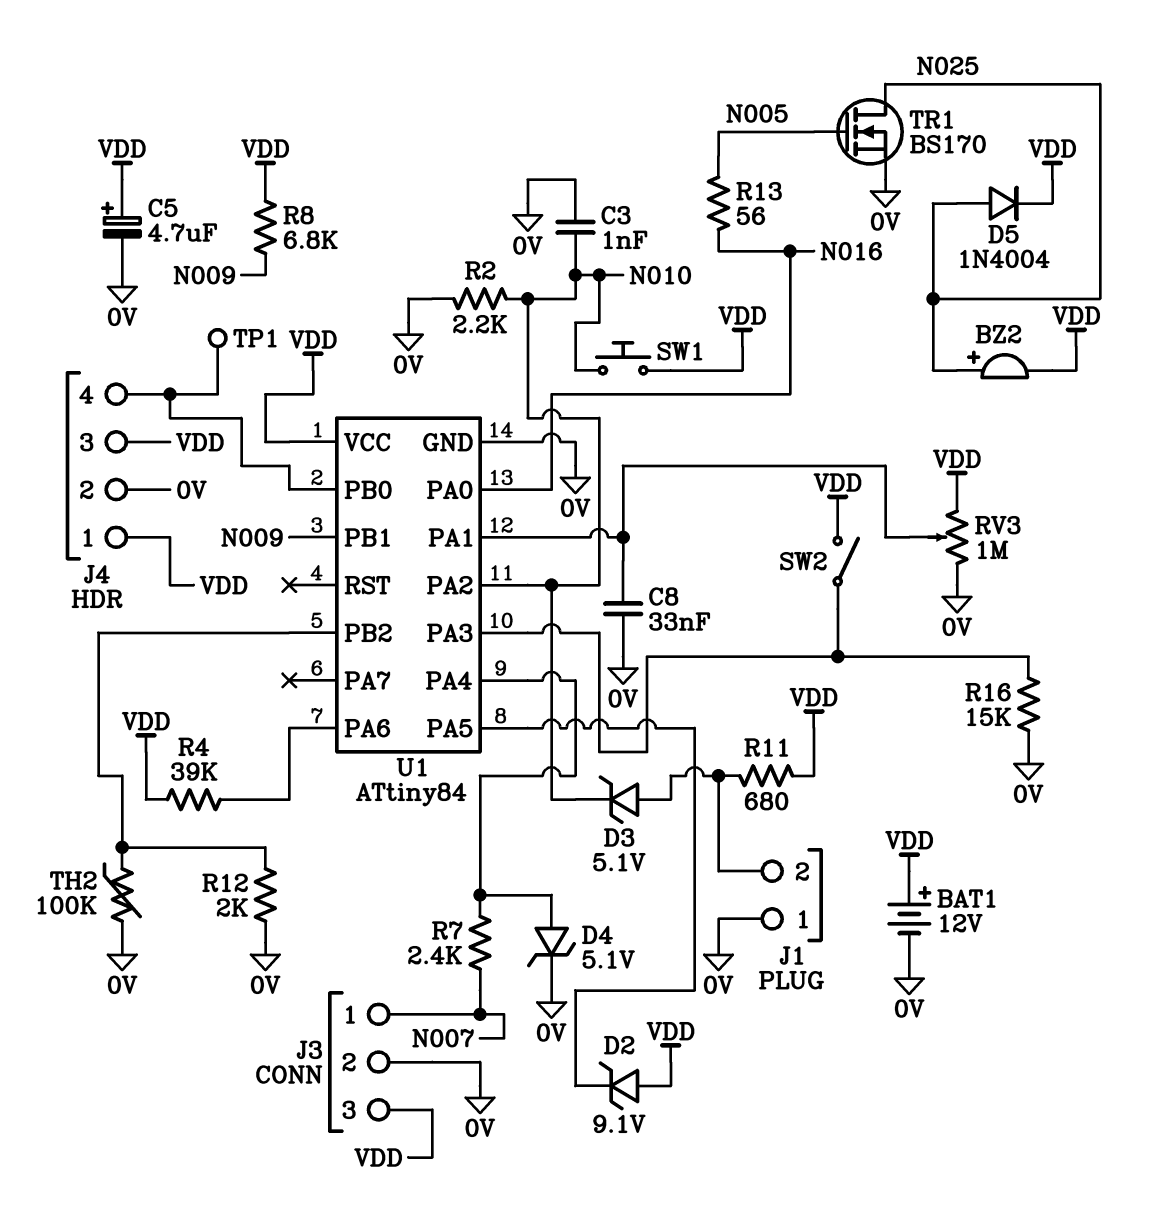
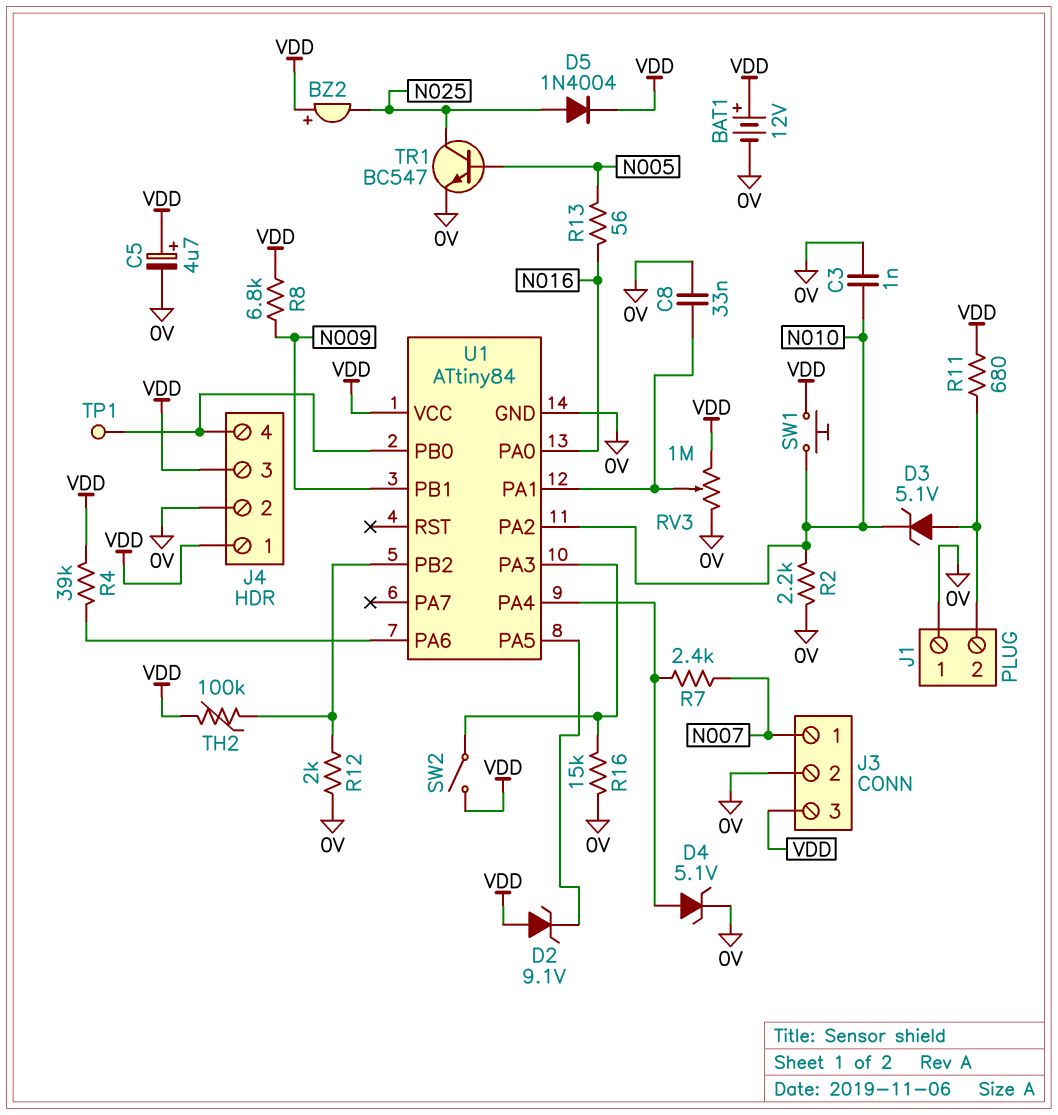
BZ2: buzzer (plus N025, minus VDD) -> buzzer (plus VDD, minus N025)
TH2: 100k (0V, U1/PB2) -> 100k (U1/PB2, VDD)
TR1: NMOS BS170 (G N005, D N025, S 0V) -> NPN BC547 (B N005, C N025, E 0V)

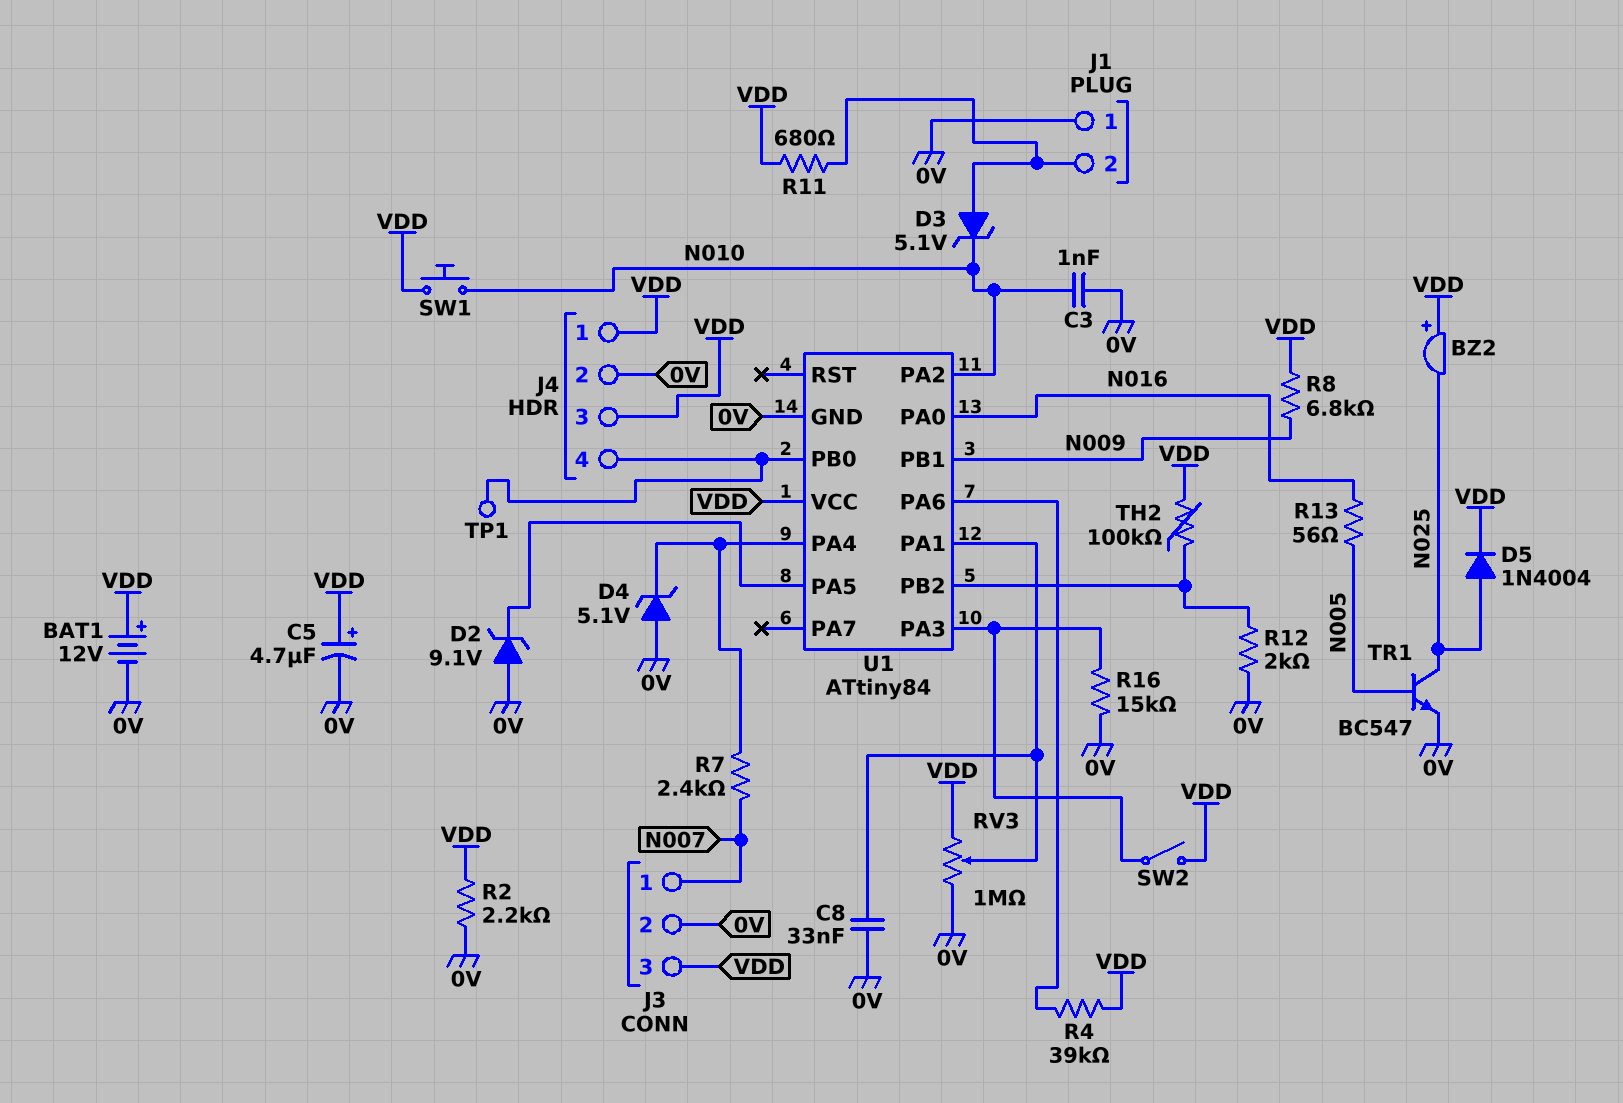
D2: zener 9.1V (A VDD, K U1/PA5) -> zener 9.1V (A 0V, K U1/PA5)
D4: zener 5.1V (A U1/PA4, K 0V) -> zener 5.1V (A 0V, K U1/PA4)
R2: 2.2k (0V, N010) -> 2.2k (0V, VDD)

